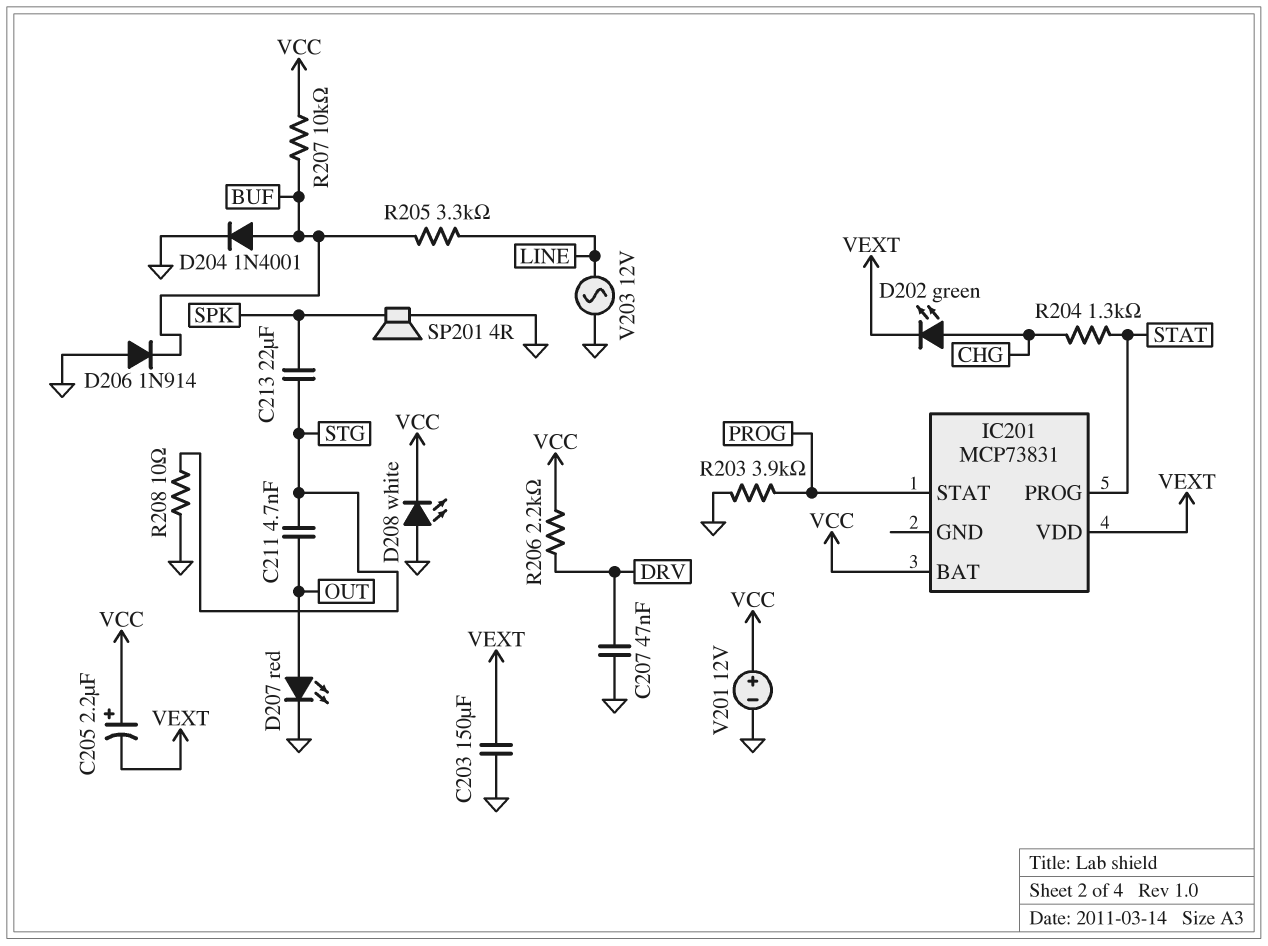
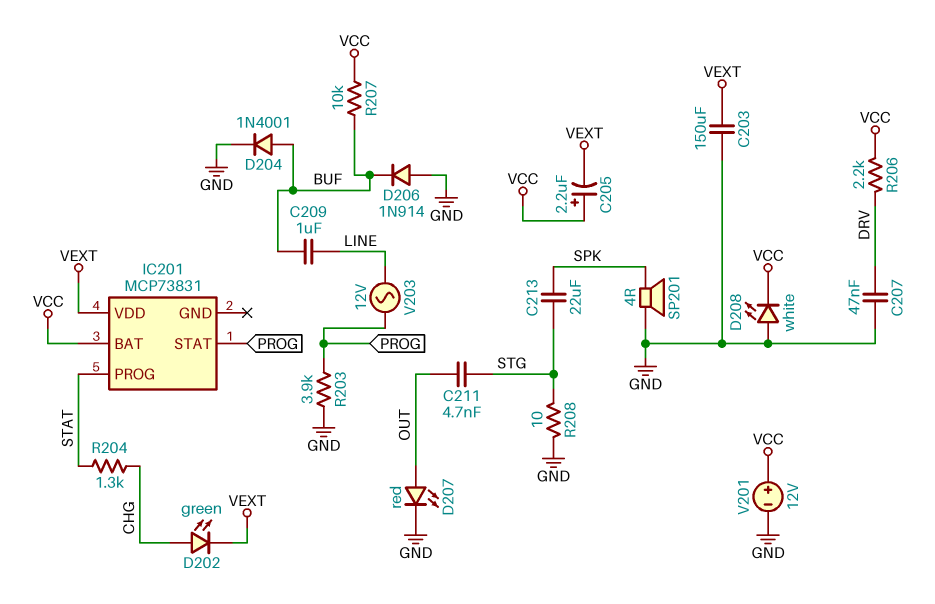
C209: none -> 1uF (BUF, LINE)
R205: 3.3k (BUF, LINE) -> none
V203: AC 12V (GND, LINE) -> AC 12V (LINE, PROG)

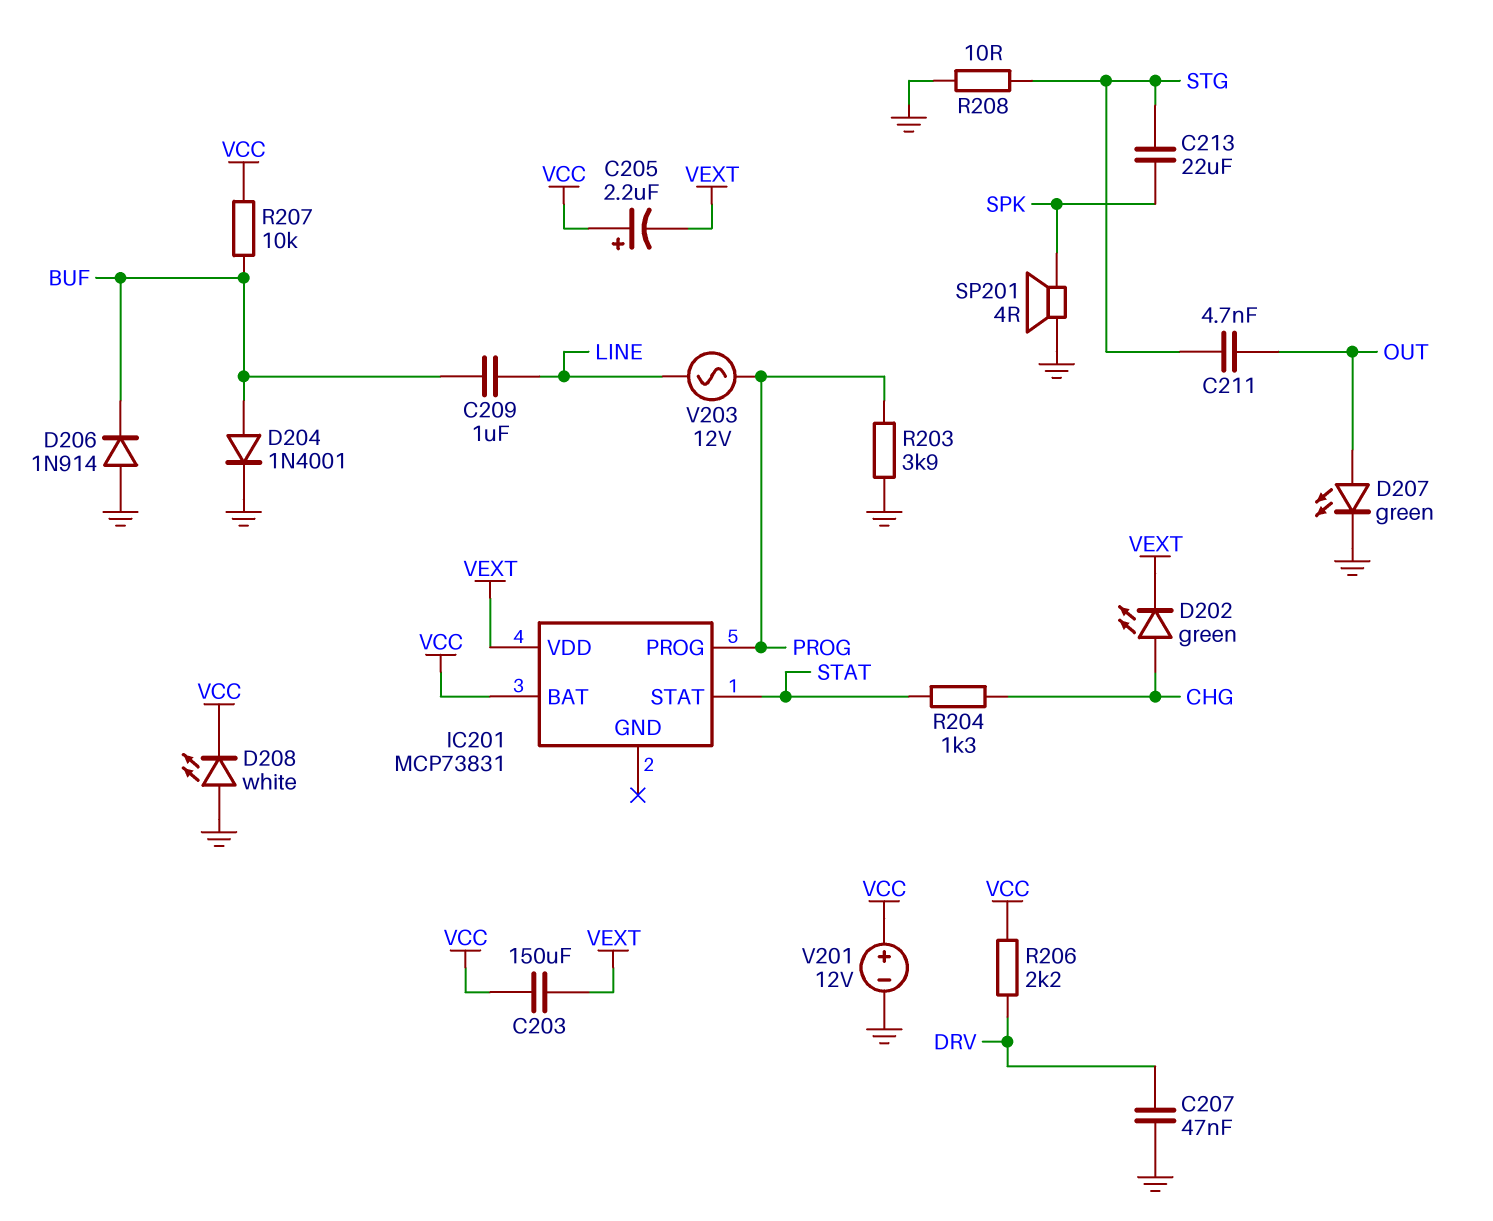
C203: 150uF (GND, VEXT) -> 150uF (VCC, VEXT)
D207: LED red (A OUT, K GND) -> LED green (A OUT, K GND)
IC201 pin PROG: STAT -> PROG
IC201 pin STAT: PROG -> STAT

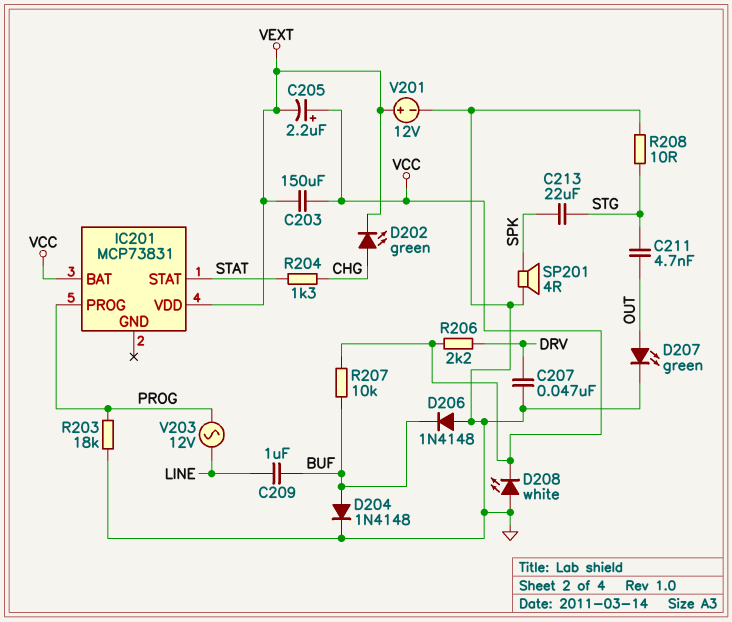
D204: diode 1N4001 (A BUF, K GND) -> diode 1N4148 (A BUF, K GND)
D206: diode 1N914 (A GND, K BUF) -> diode 1N4148 (A GND, K BUF)
R203: 3.9k (GND, PROG) -> 18k (GND, PROG)
V201: 12V (plus VCC, minus GND) -> 12V (plus VEXT, minus GND)

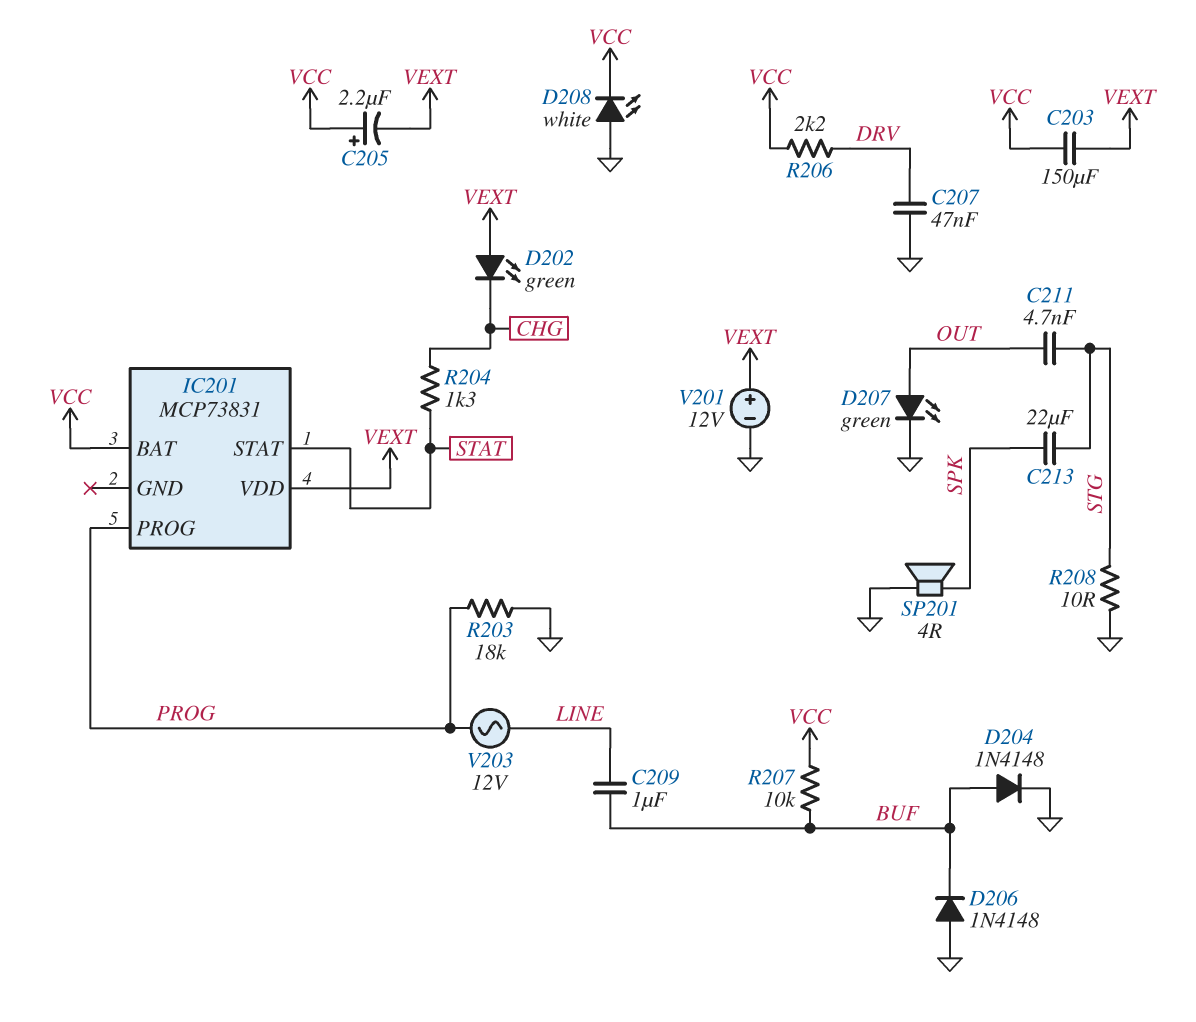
D202: LED green (A CHG, K VEXT) -> LED green (A VEXT, K CHG)

